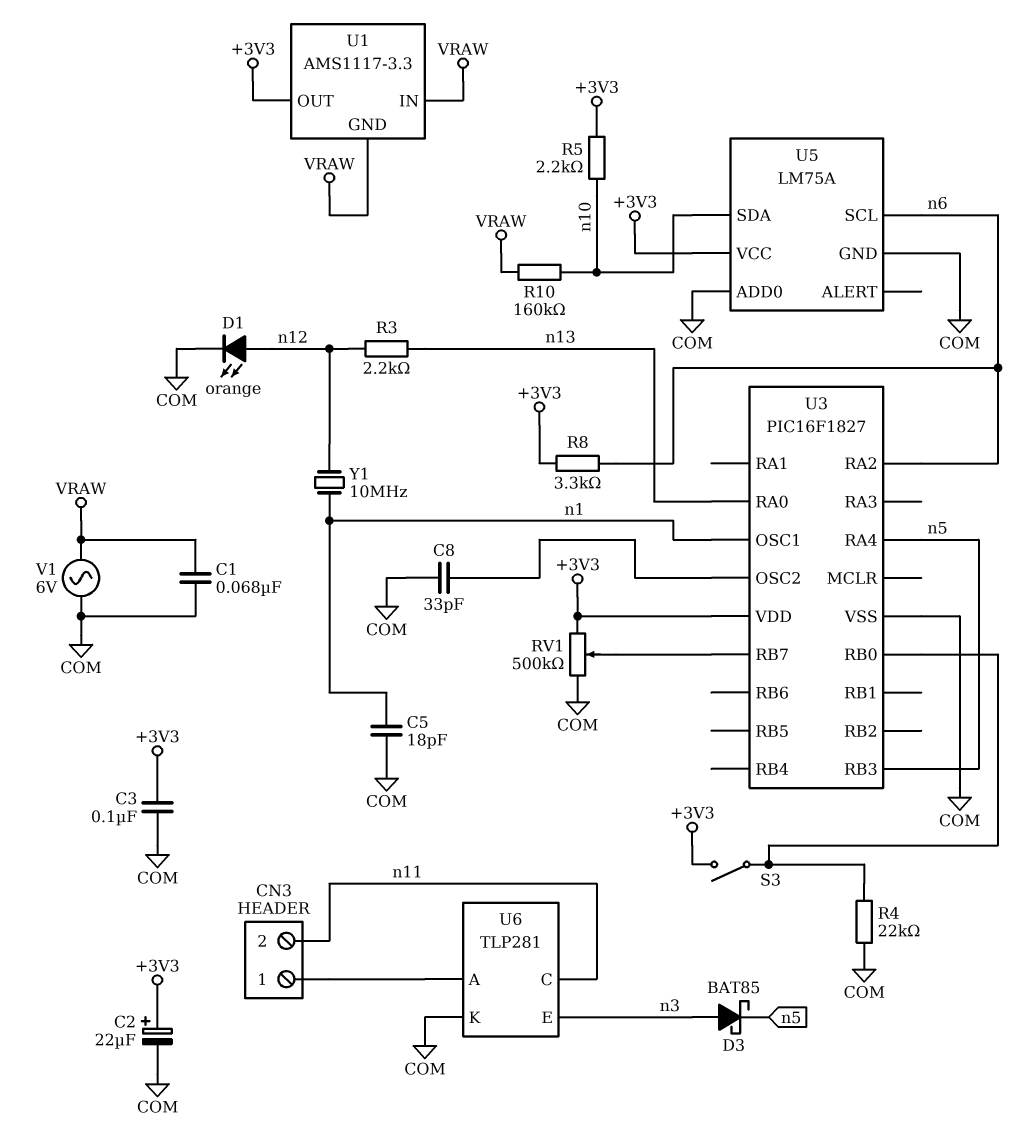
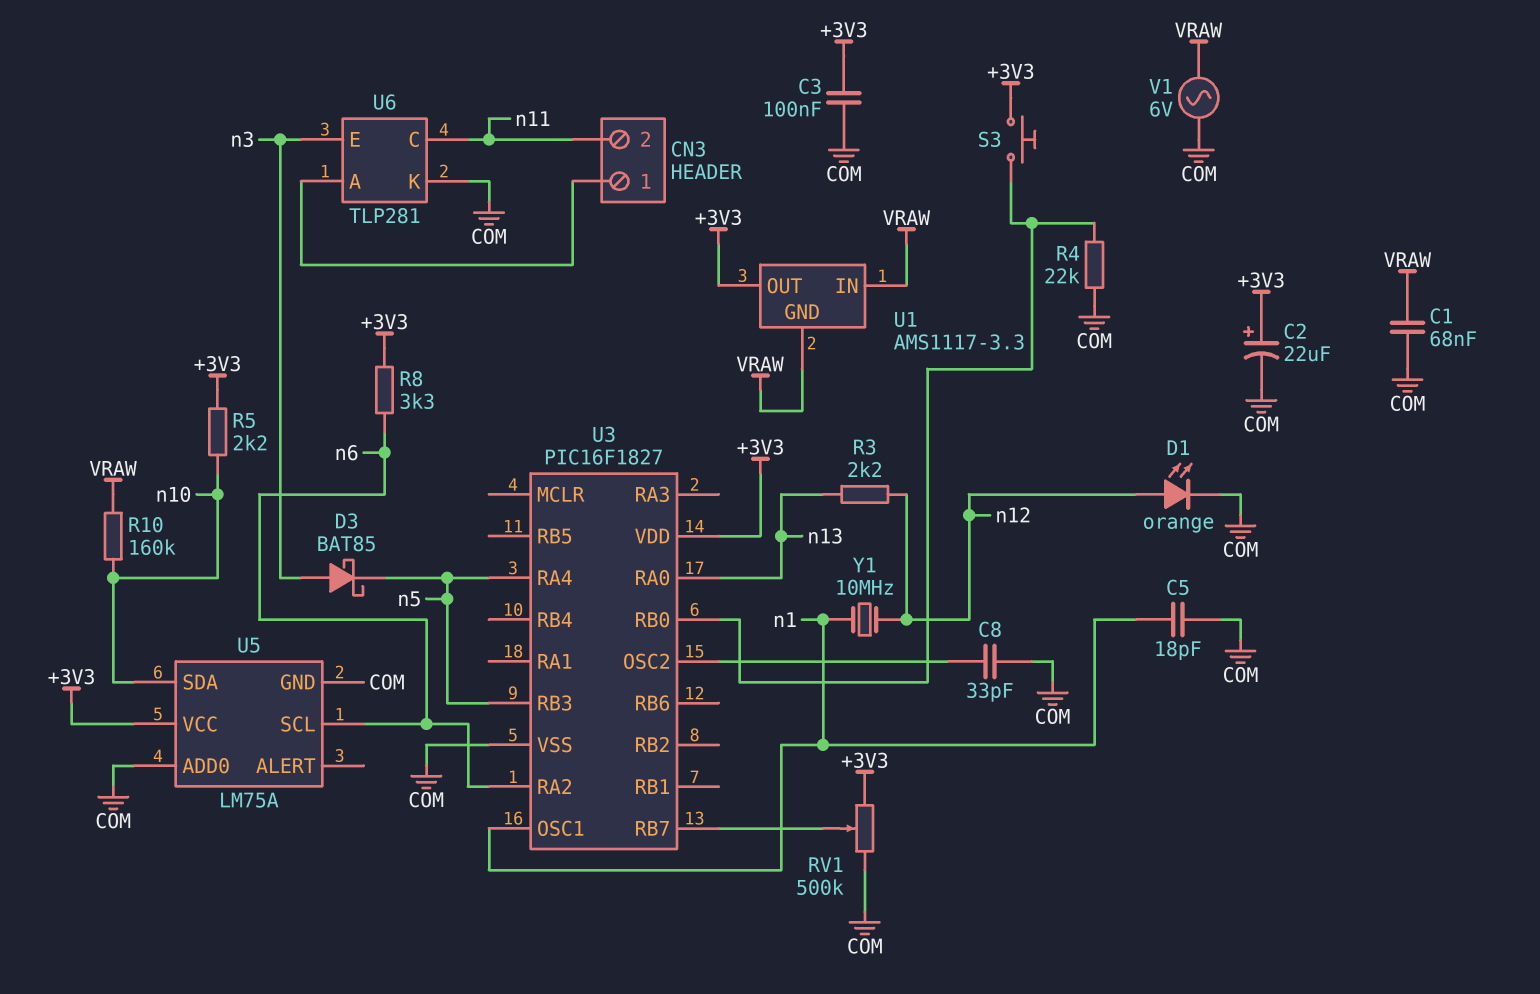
S3: switch (+3V3, U3/RB0) -> button (+3V3, U3/RB0)

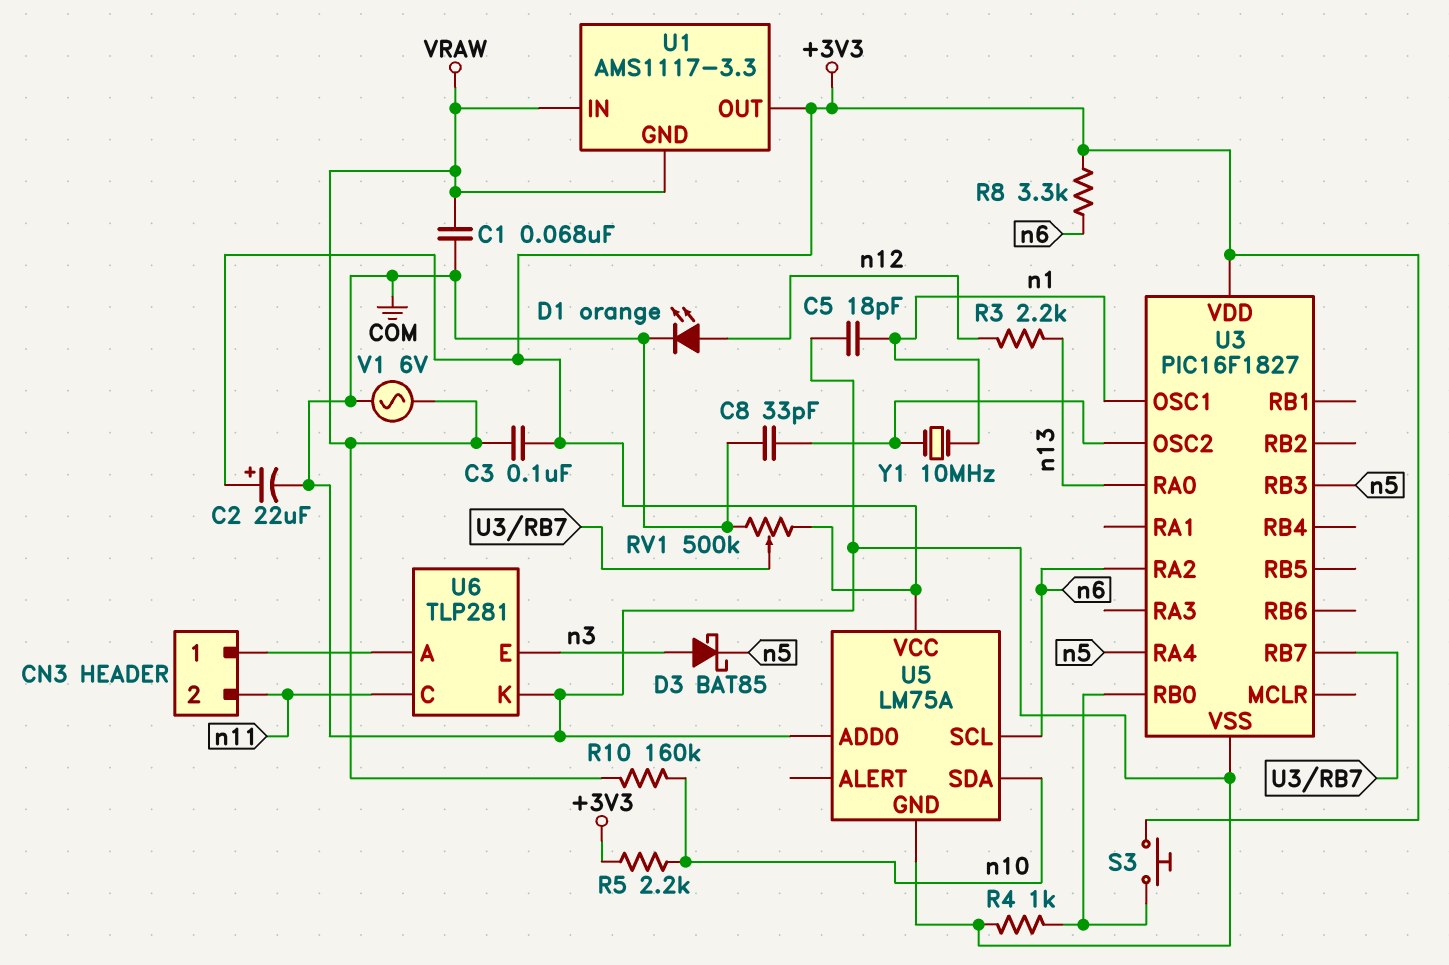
C3: 100nF (+3V3, COM) -> 100nF (+3V3, VRAW)
R4: 22k (COM, U3/RB0) -> 1k (COM, U3/RB0)
Y1: 10MHz (n1, n12) -> 10MHz (U3/OSC2, n1)

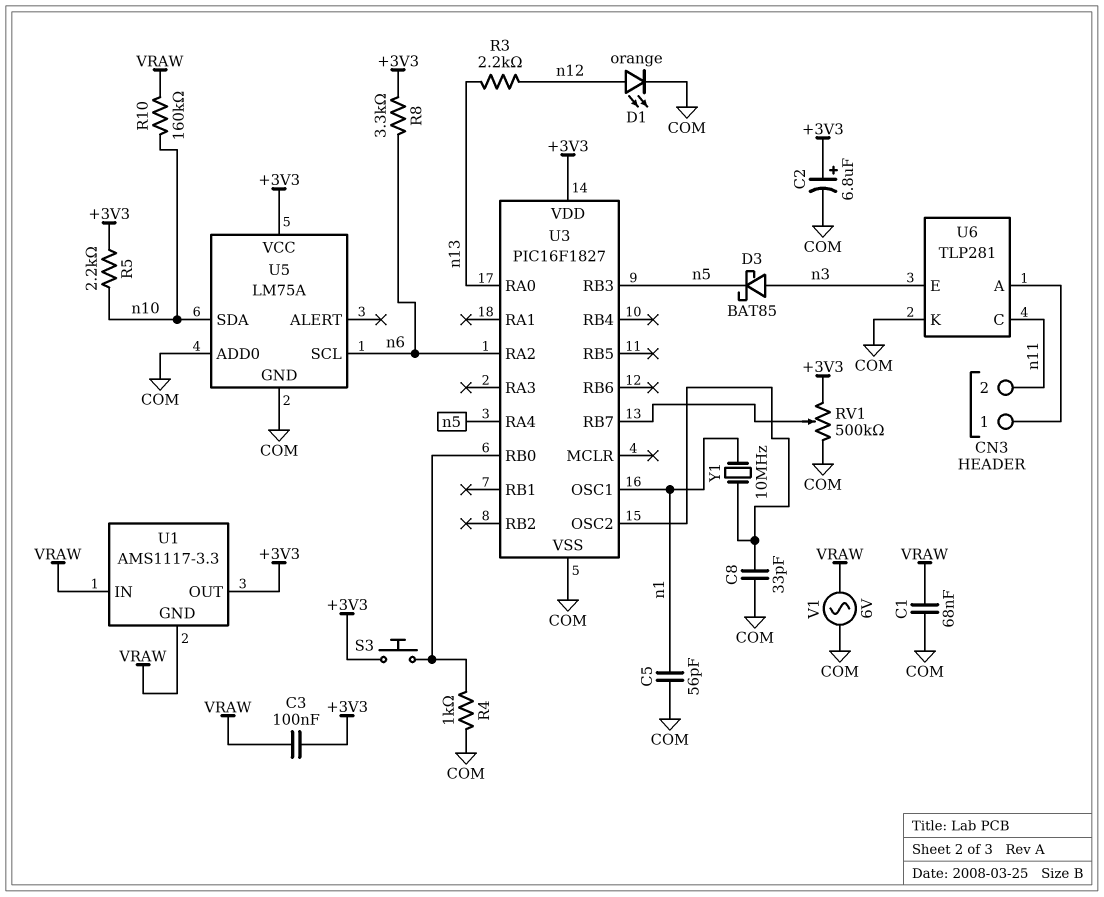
C2: 22uF (plus +3V3, minus COM) -> 6.8uF (plus +3V3, minus COM)
C5: 18pF (COM, n1) -> 56pF (COM, n1)

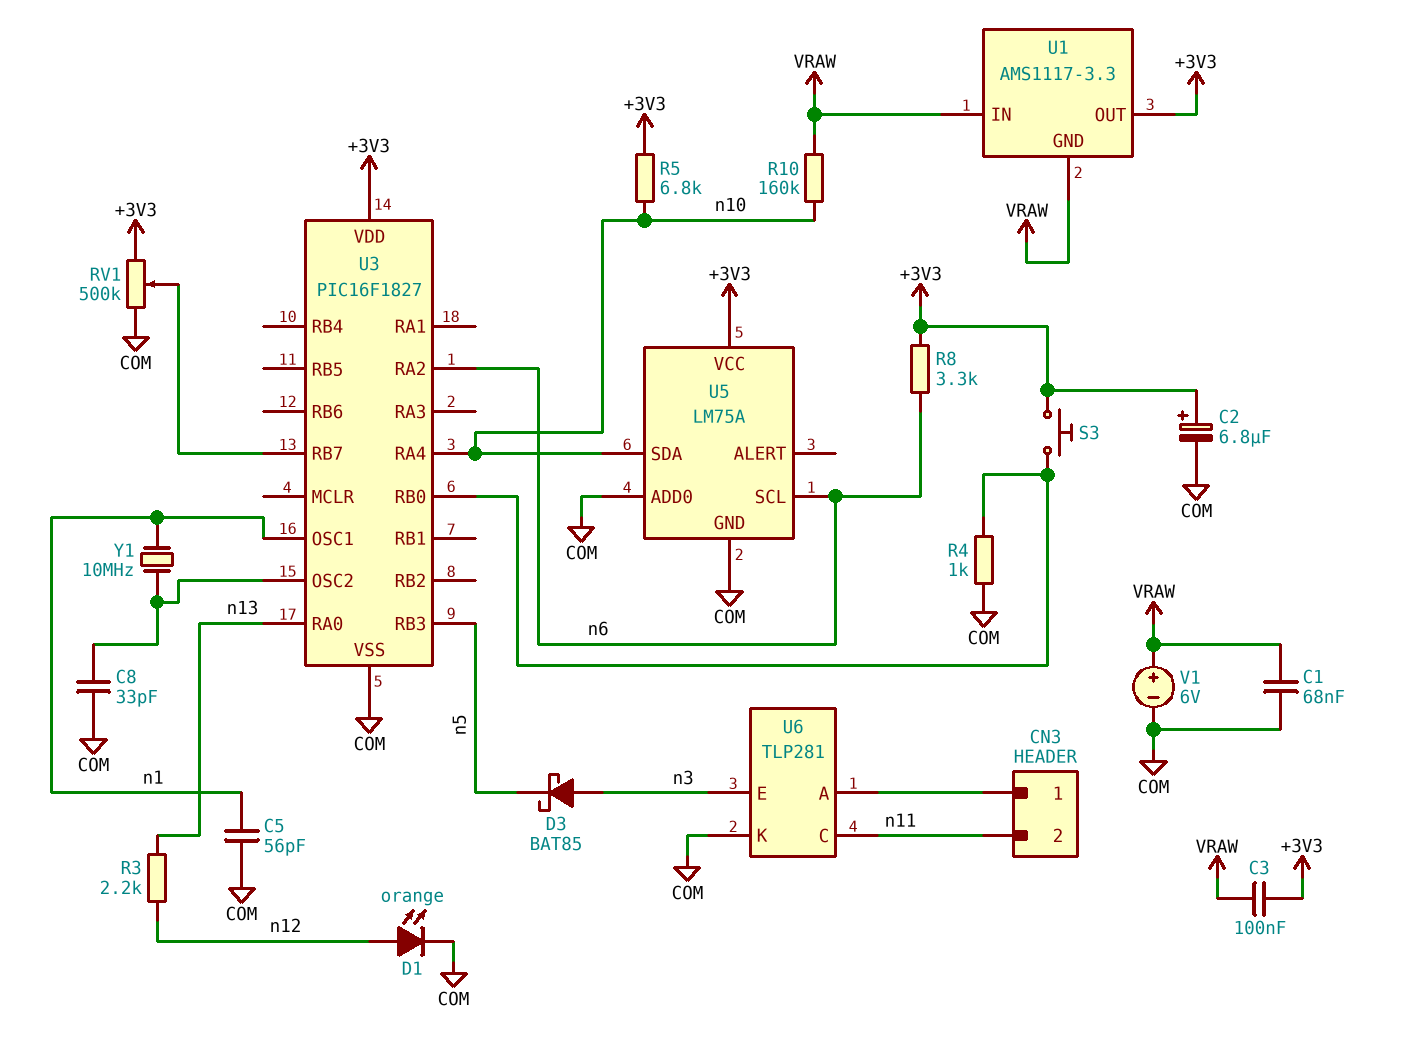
R5: 2.2k (+3V3, n10) -> 6.8k (+3V3, n10)
U3 pin RA4: n5 -> n10
V1: AC 6V (COM, VRAW) -> 6V (plus VRAW, minus COM)

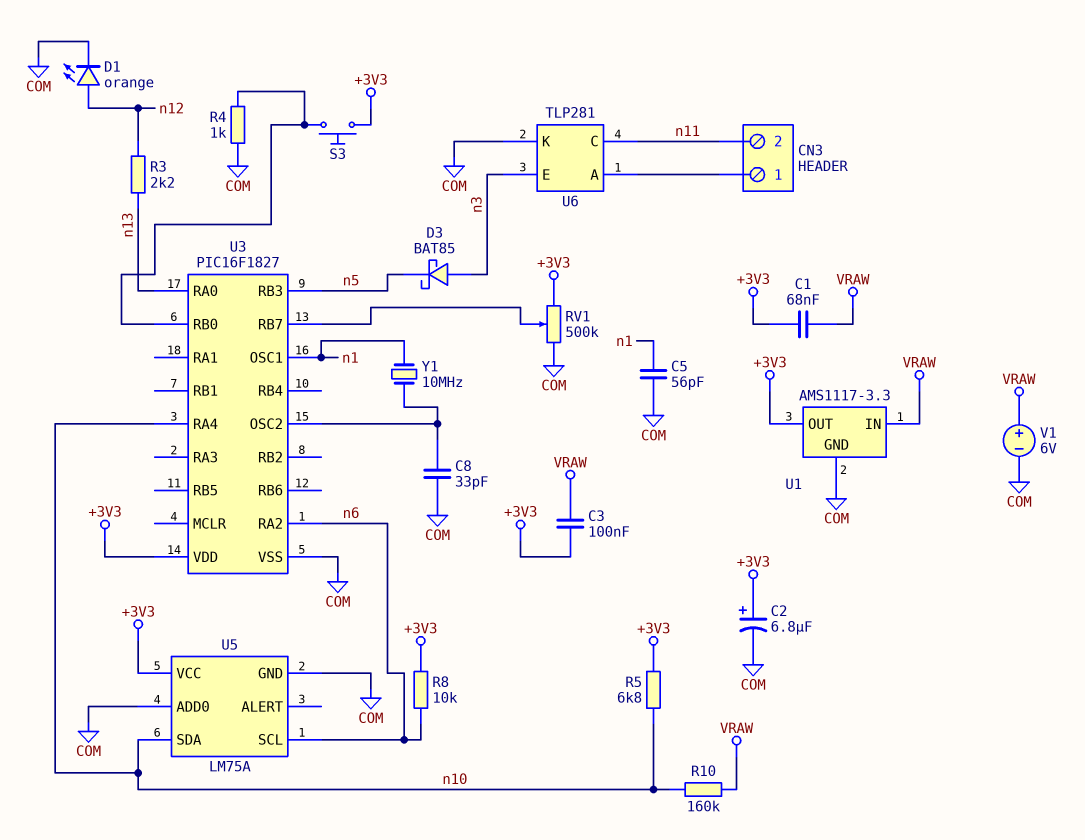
C1: 68nF (COM, VRAW) -> 68nF (+3V3, VRAW)
R8: 3.3k (+3V3, n6) -> 10k (+3V3, n6)
U1 pin GND: VRAW -> COM

